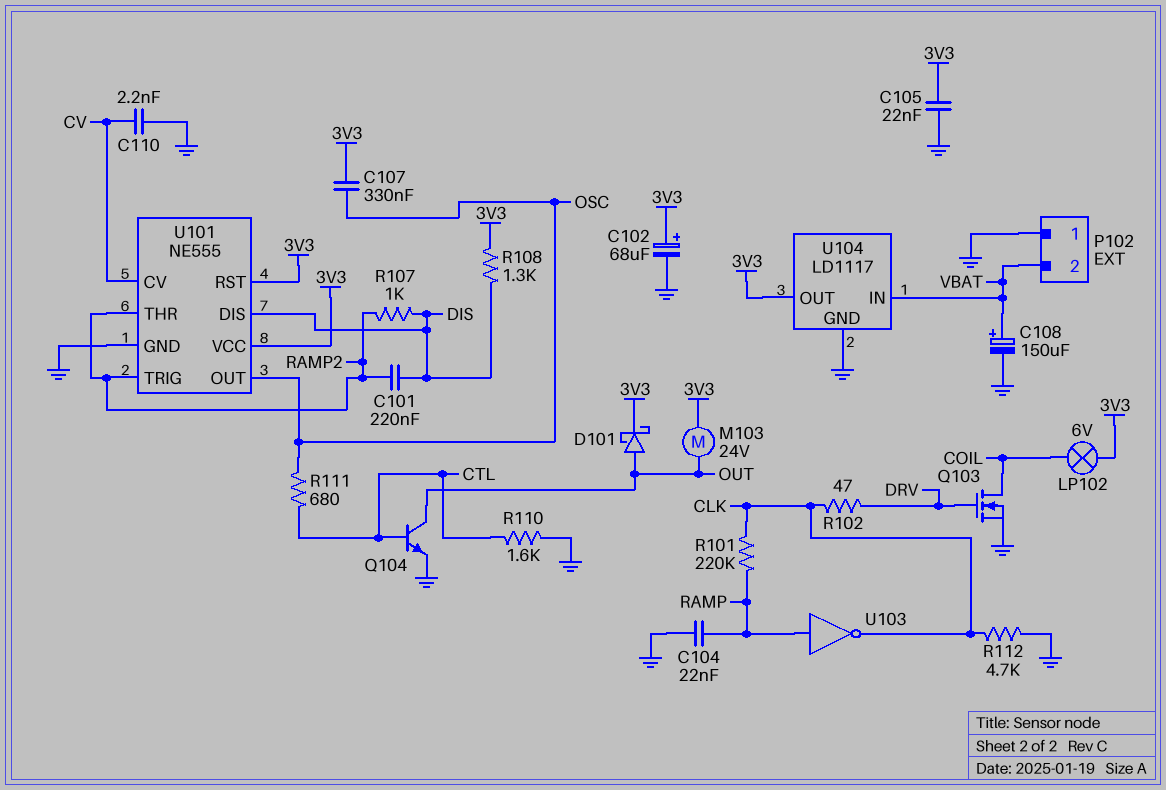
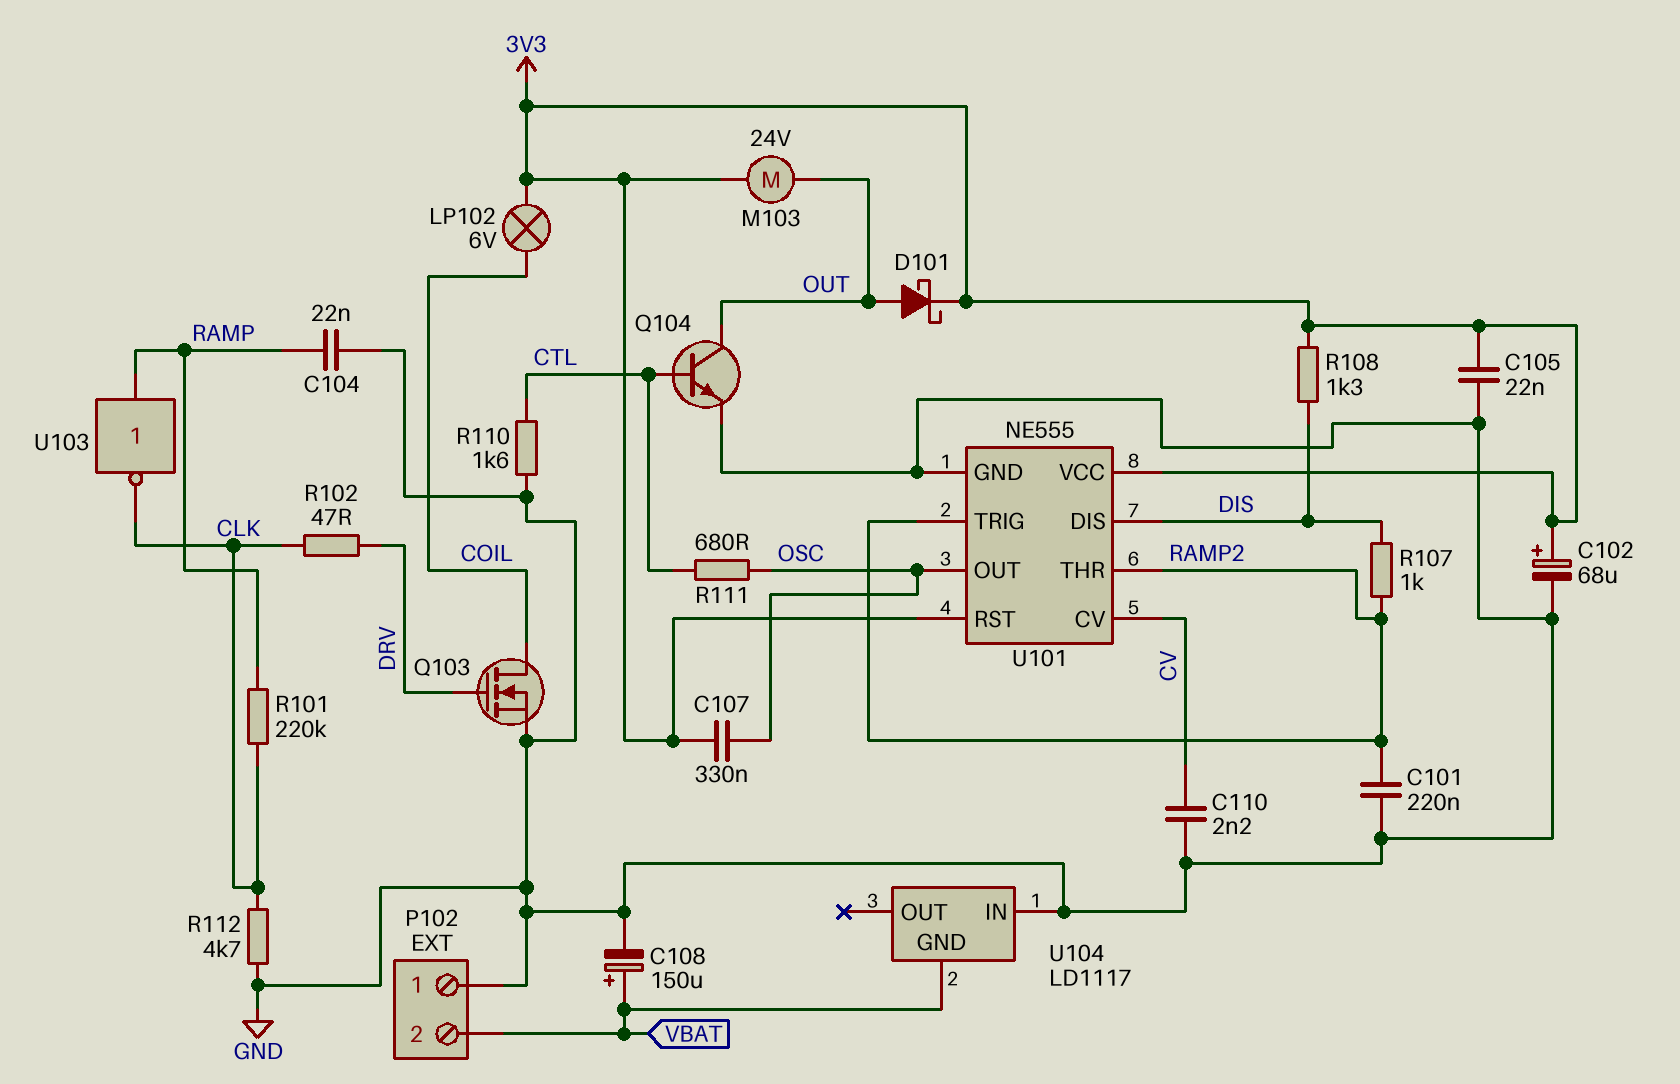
C101: 220nF (DIS, RAMP2) -> 220nF (GND, RAMP2)
U104 pin GND: GND -> VBAT
U104 pin IN: VBAT -> GND
U104 pin OUT: 3V3 -> none

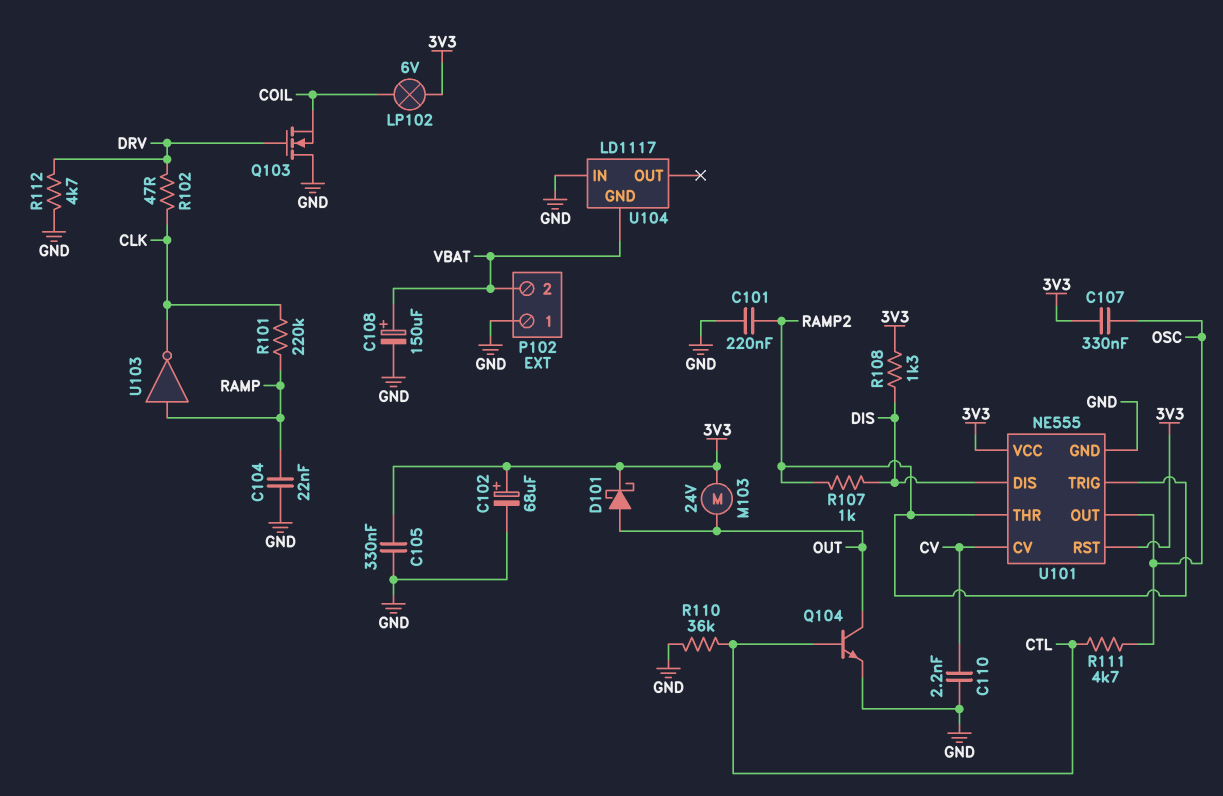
C105: 22nF (3V3, GND) -> 330nF (3V3, GND)
Q103: NMOS (G DRV, D COIL, S GND) -> NMOS (G DRV, D GND, S COIL)
R110: 1.6k (CTL, GND) -> 36k (CTL, GND)
R111: 680 (CTL, OSC) -> 4.7k (CTL, OSC)
R112: 4.7k (CLK, GND) -> 4.7k (DRV, GND)

